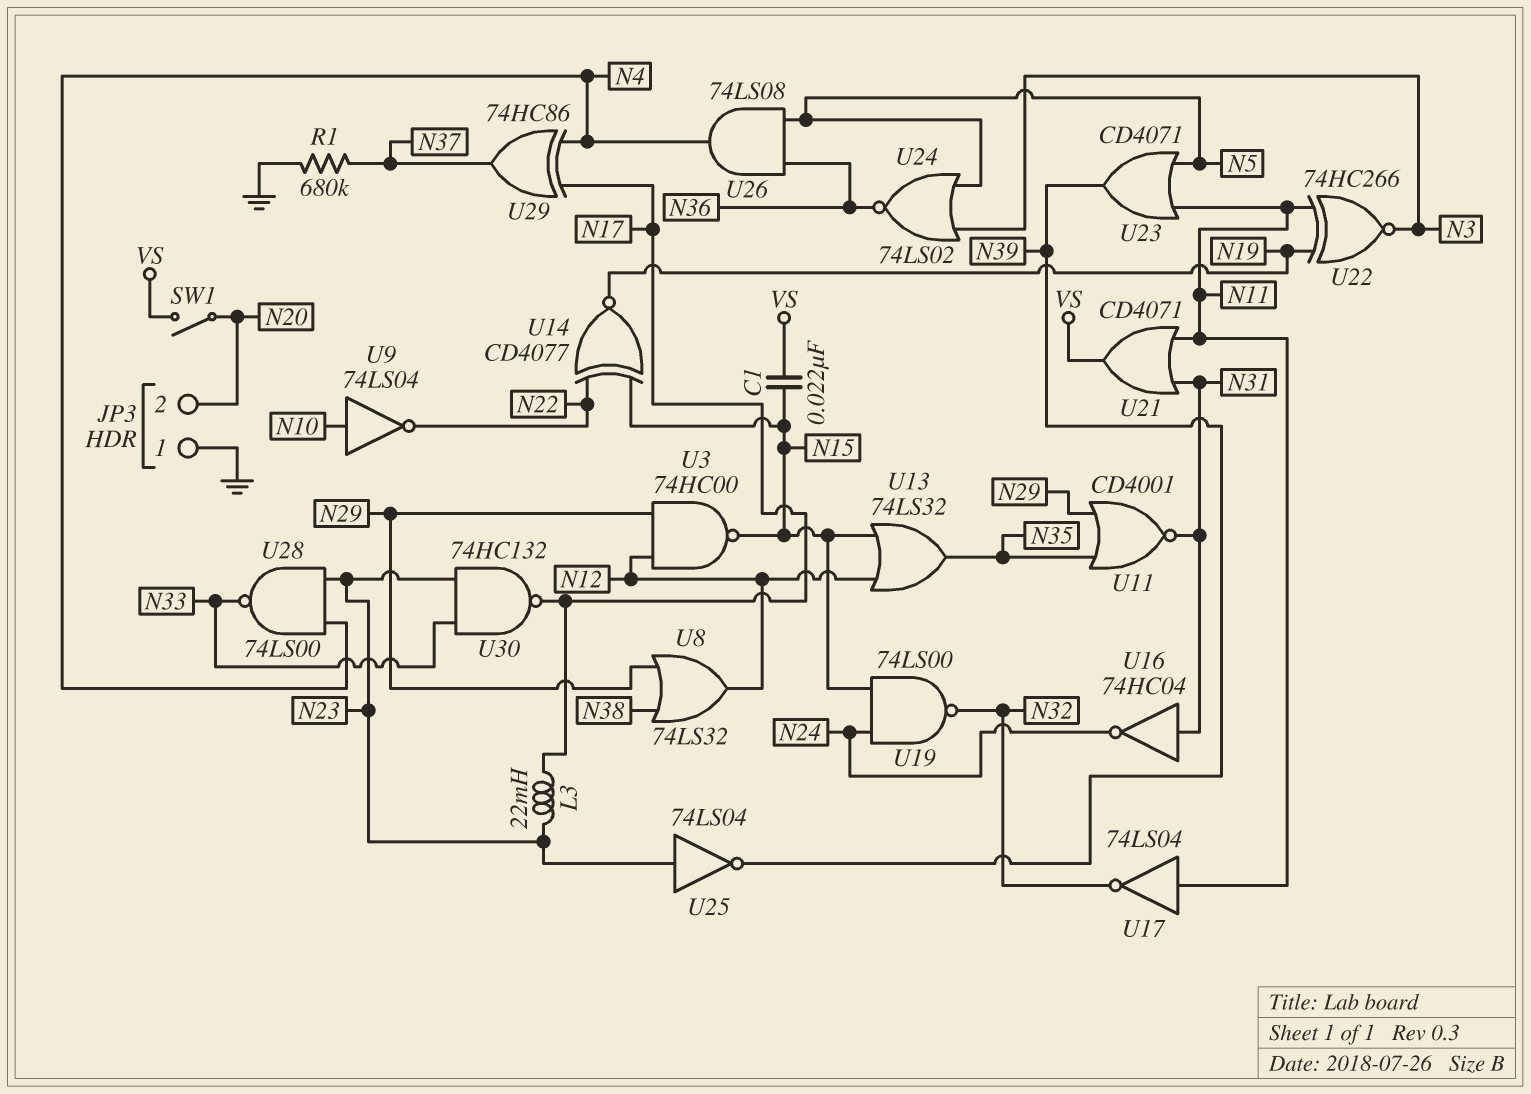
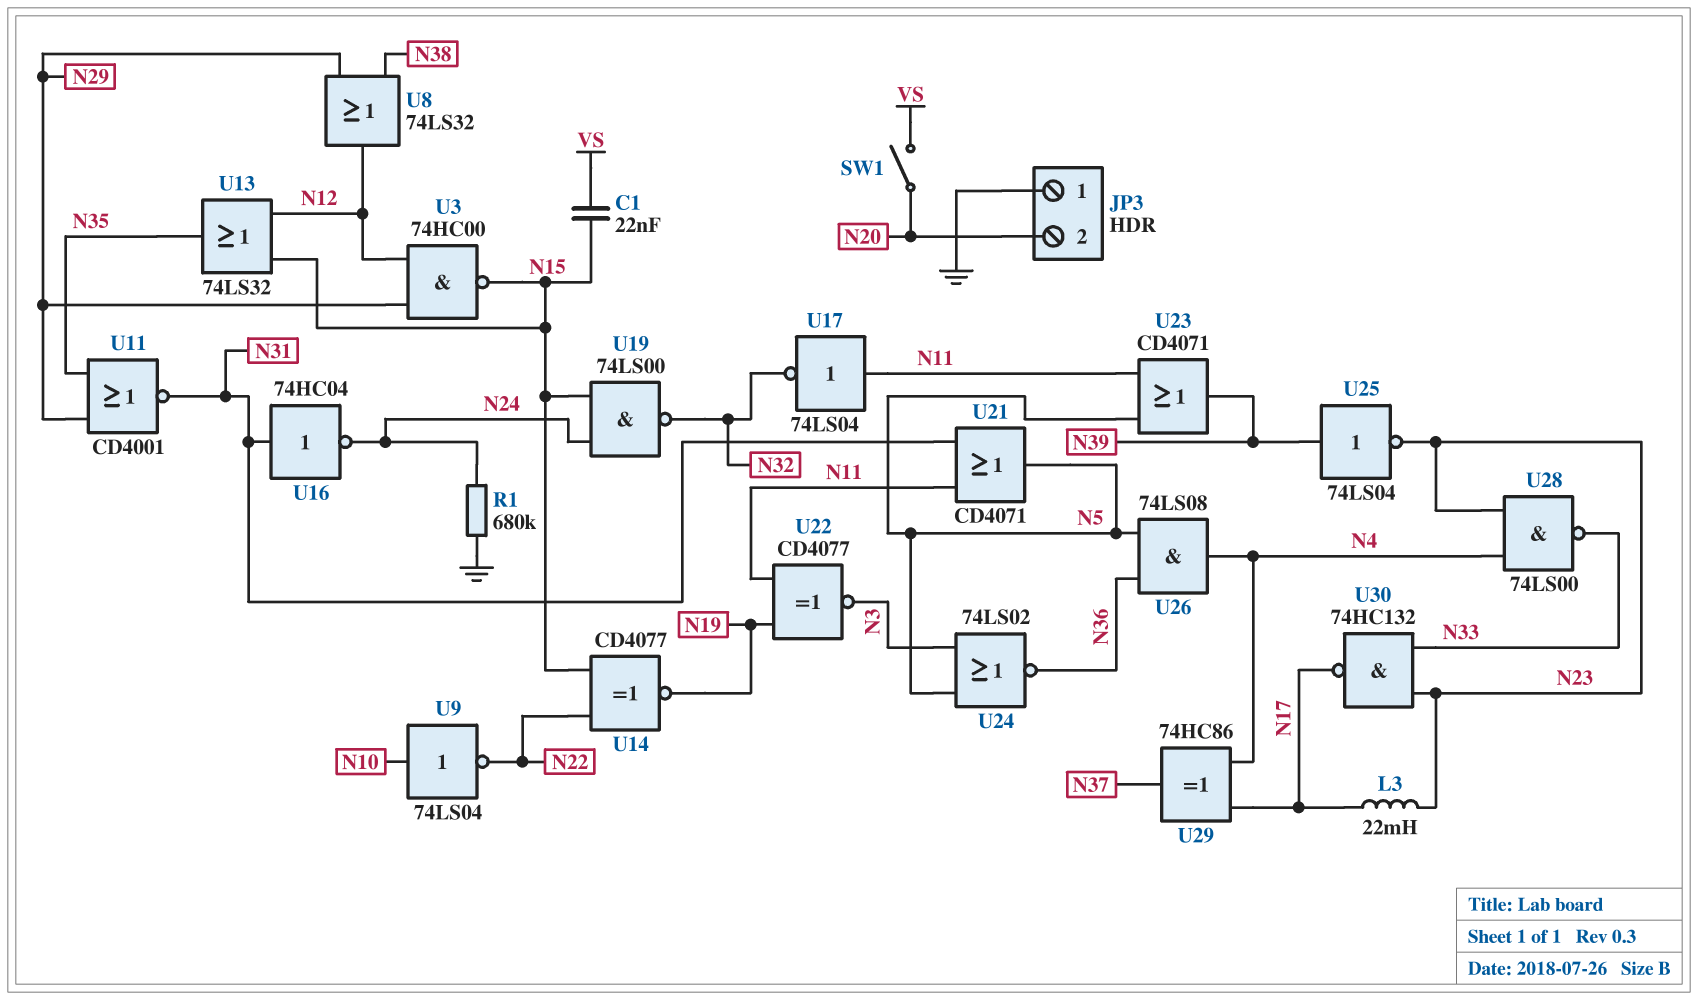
R1: 680k (GND, N37) -> 680k (GND, N24)
U21: OR CD4071 (in N11, in N31, out VS) -> OR CD4071 (in N11, in N31, out N5)
U22: XNOR 74HC266 (in N11, in N19, out N3) -> XNOR CD4077 (in N11, in N19, out N3)
U25: NOT 74LS04 (in N23, out N39) -> NOT 74LS04 (in N39, out N23)

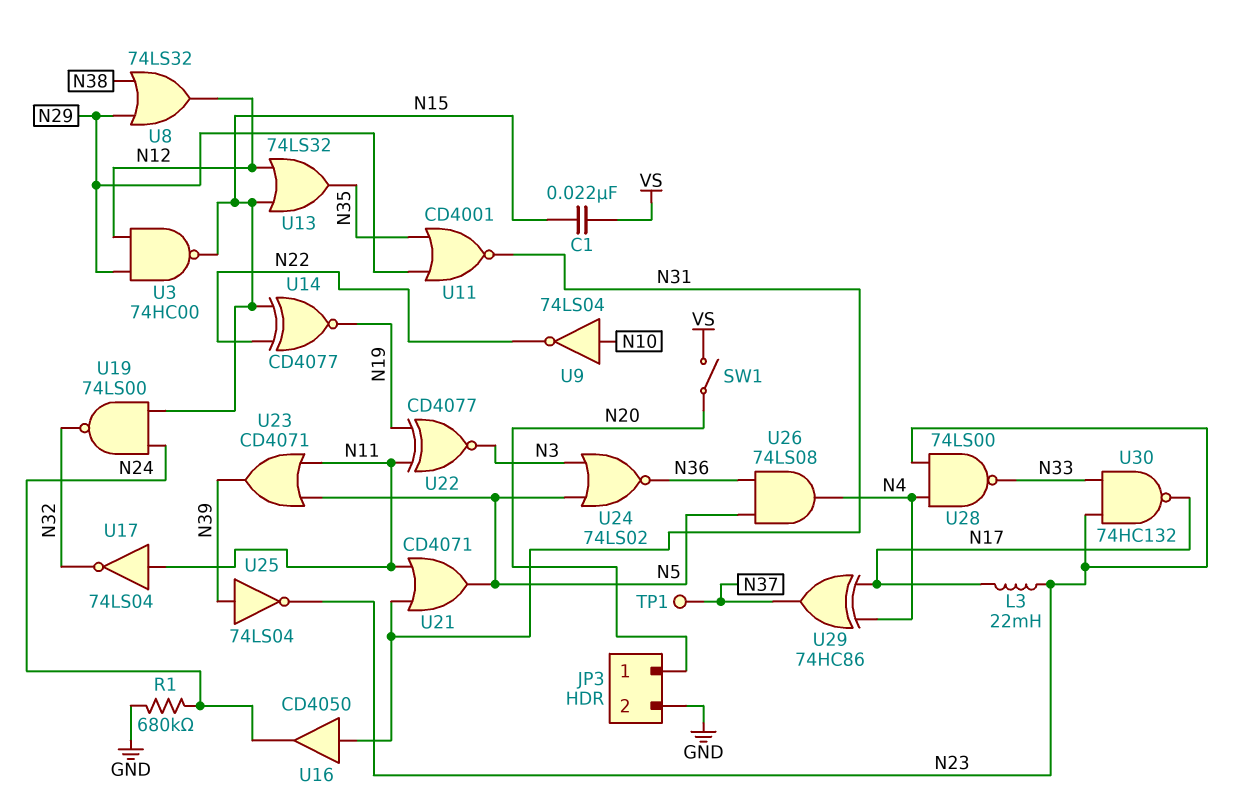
JP3 pin 1: GND -> N20
JP3 pin 2: N20 -> GND
TP1: none -> test point (N37)
U16: NOT 74HC04 (in N31, out N24) -> buffer CD4050 (in N31, out N24)

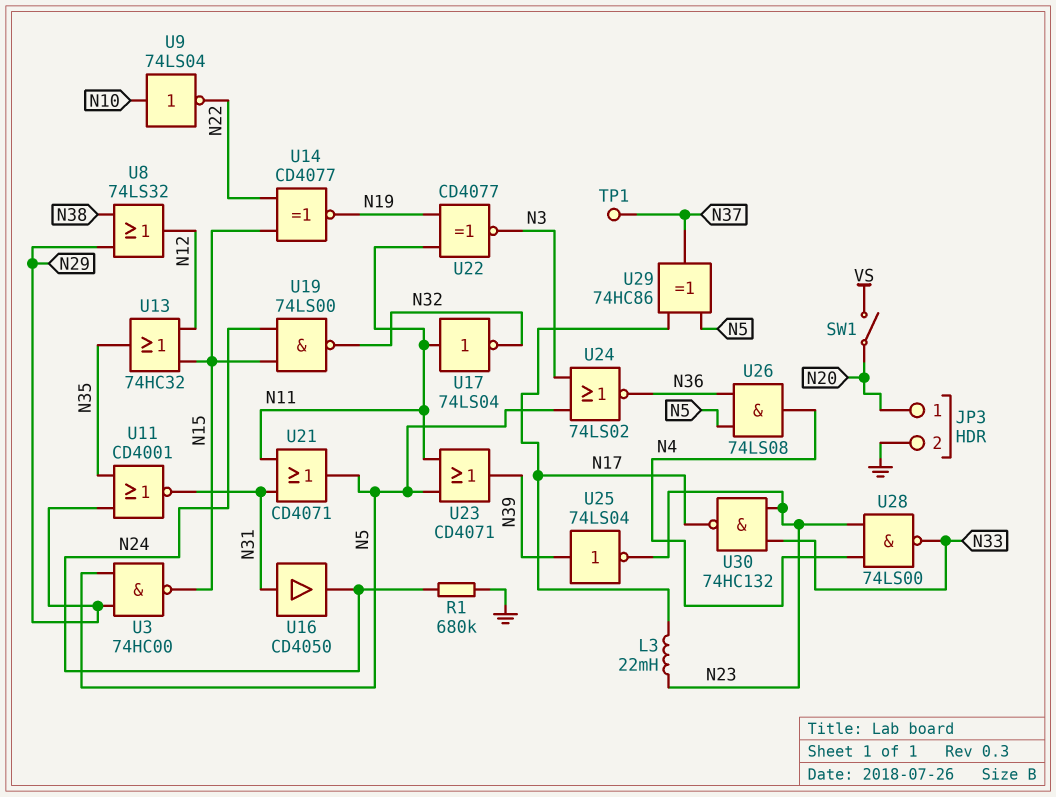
C1: 22nF (N15, VS) -> none
U3: NAND 74HC00 (in N12, in N29, out N15) -> NAND 74HC00 (in N5, in N29, out N15)
U13: OR 74LS32 (in N12, in N15, out N35) -> OR 74HC32 (in N12, in N15, out N35)
U29: XOR 74HC86 (in N4, in N17, out N37) -> XOR 74HC86 (in N5, in N17, out N37)

